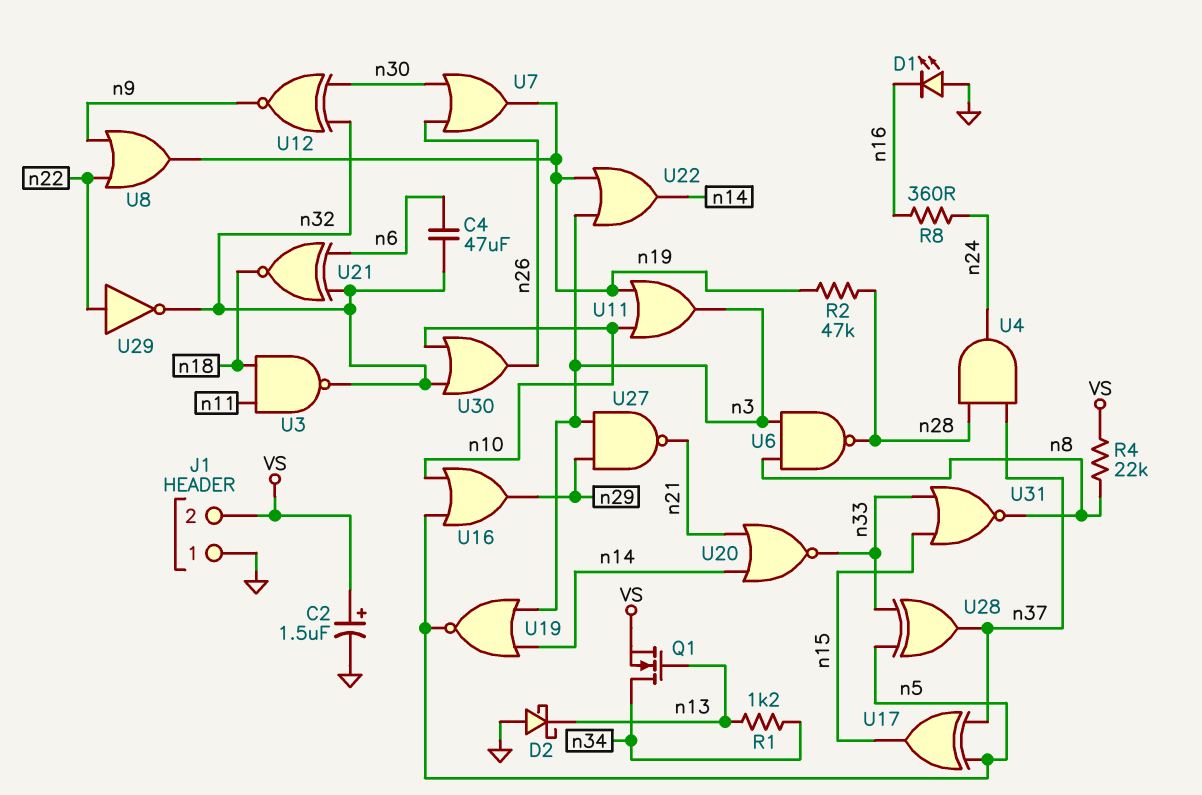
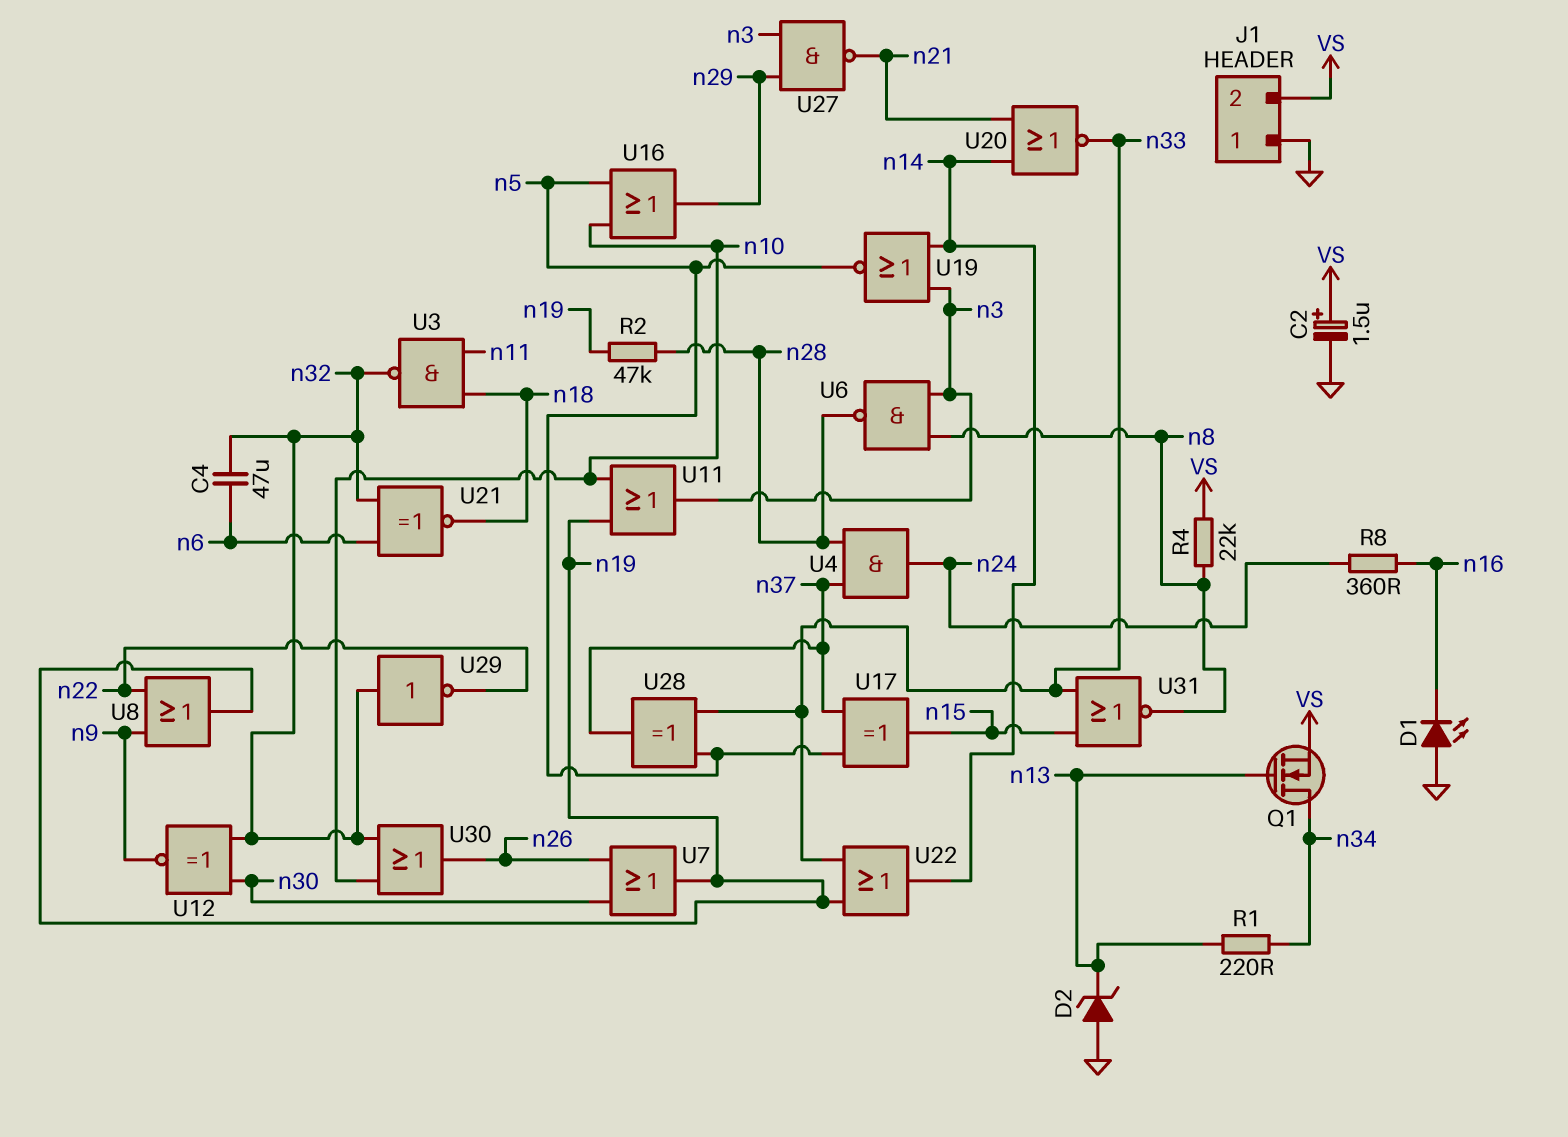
D2: schottky (A GND, K n13) -> zener (A GND, K n13)
R1: 1.2k (n13, n34) -> 220 (n13, n34)
U22: OR (in n3, in n19, out n14) -> OR (in n19, in n33, out n14)
U29: NOT (in n22, out n32) -> NOT (in n32, out n22)

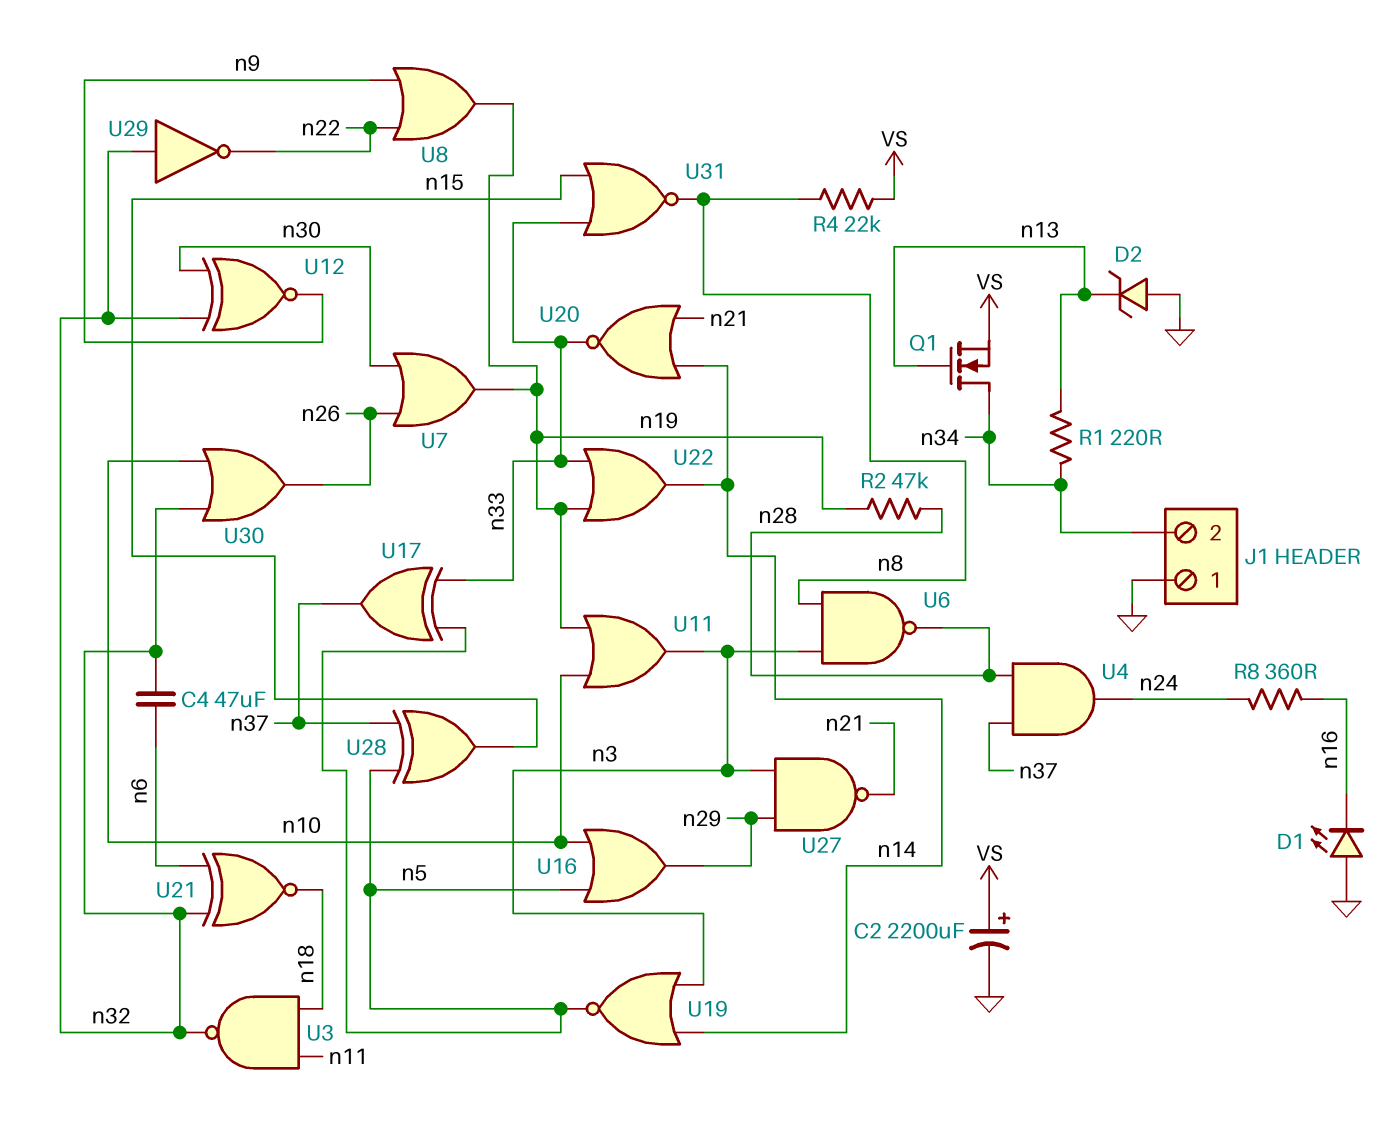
C2: 1.5uF (plus VS, minus GND) -> 2200uF (plus VS, minus GND)
J1 pin 2: VS -> n34
U17: XOR (in n5, in n37, out n15) -> XOR (in n5, in n33, out n37)
U28: XOR (in n5, in n33, out n37) -> XOR (in n5, in n37, out n15)

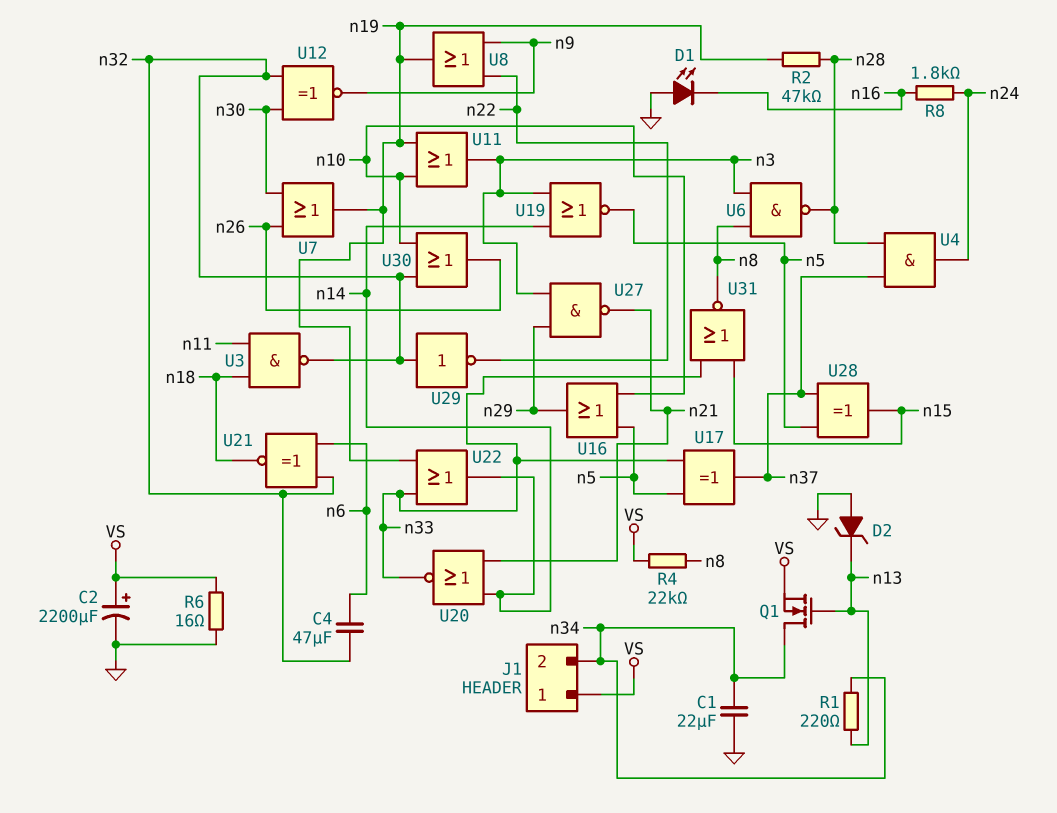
C1: none -> 22uF (GND, n34)
J1 pin 1: GND -> VS
R6: none -> 16 (GND, VS)
R8: 360 (n16, n24) -> 1.8k (n16, n24)

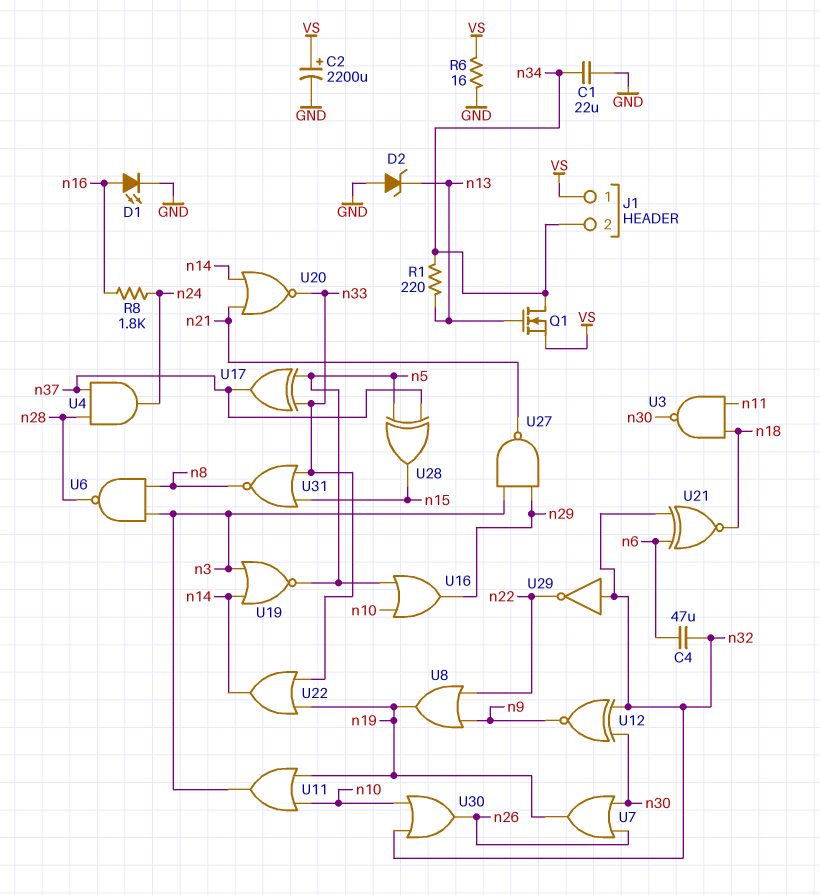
D1: LED (A GND, K n16) -> LED (A n16, K GND)
R2: 47k (n19, n28) -> none
R4: 22k (VS, n8) -> none
U3: NAND (in n11, in n18, out n32) -> NAND (in n11, in n18, out n30)

